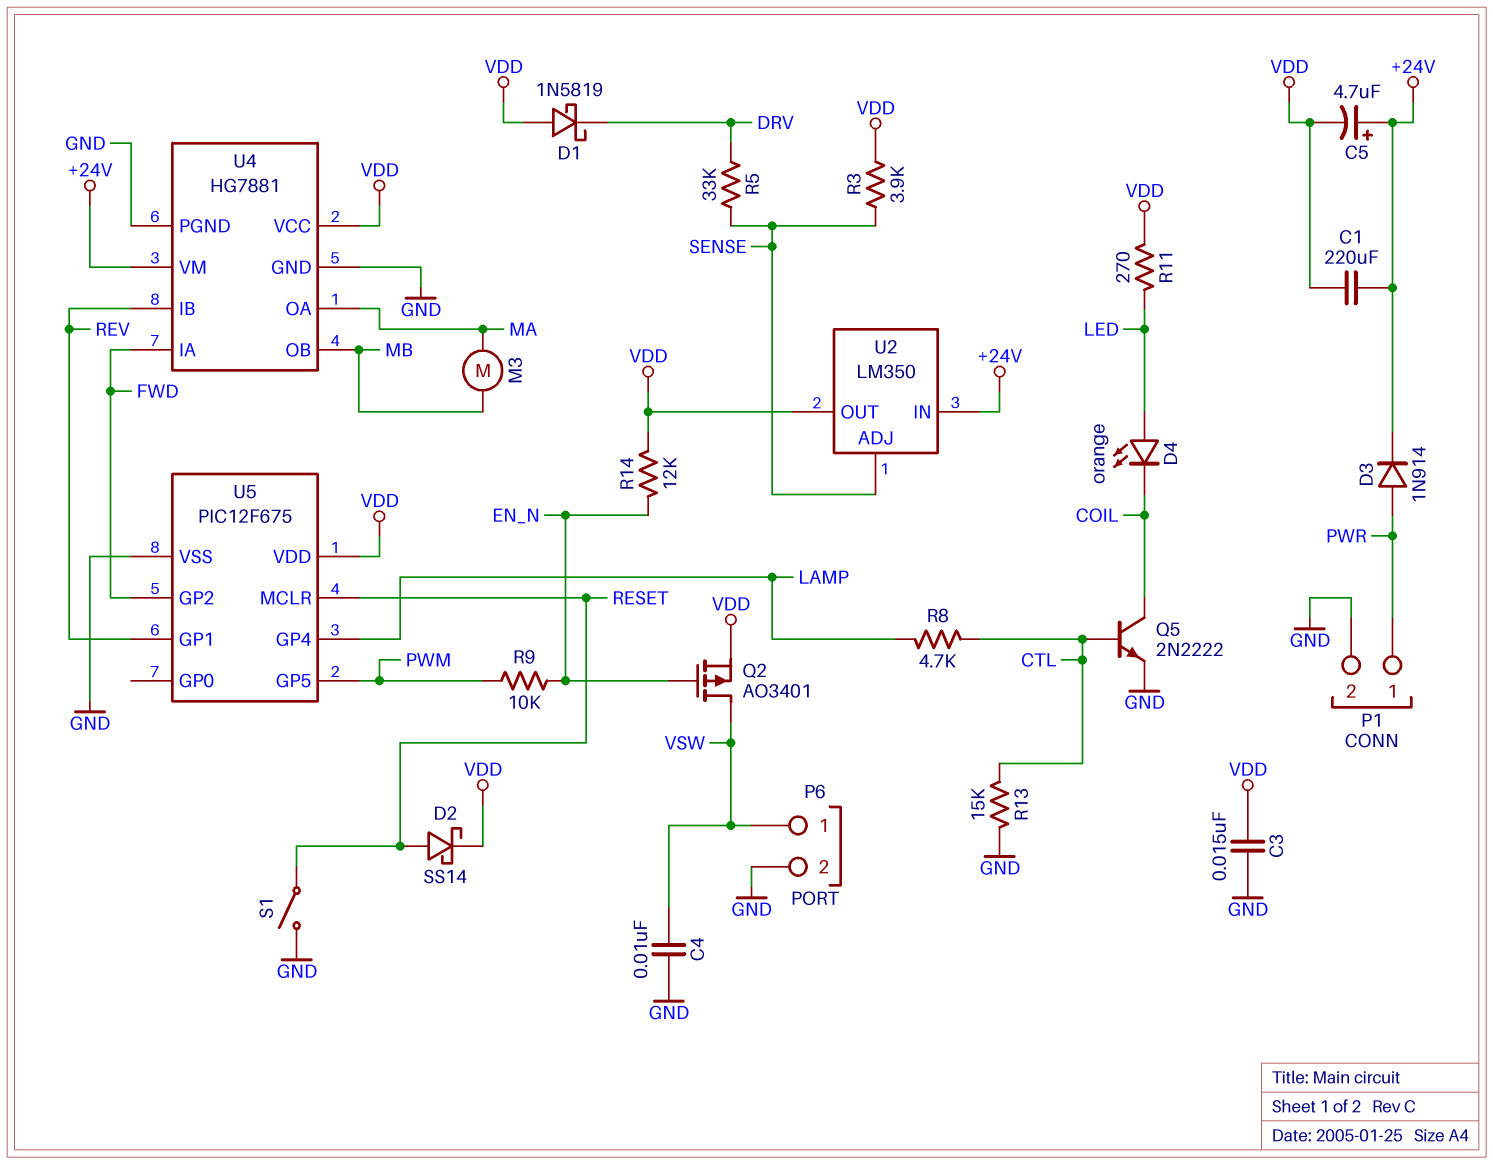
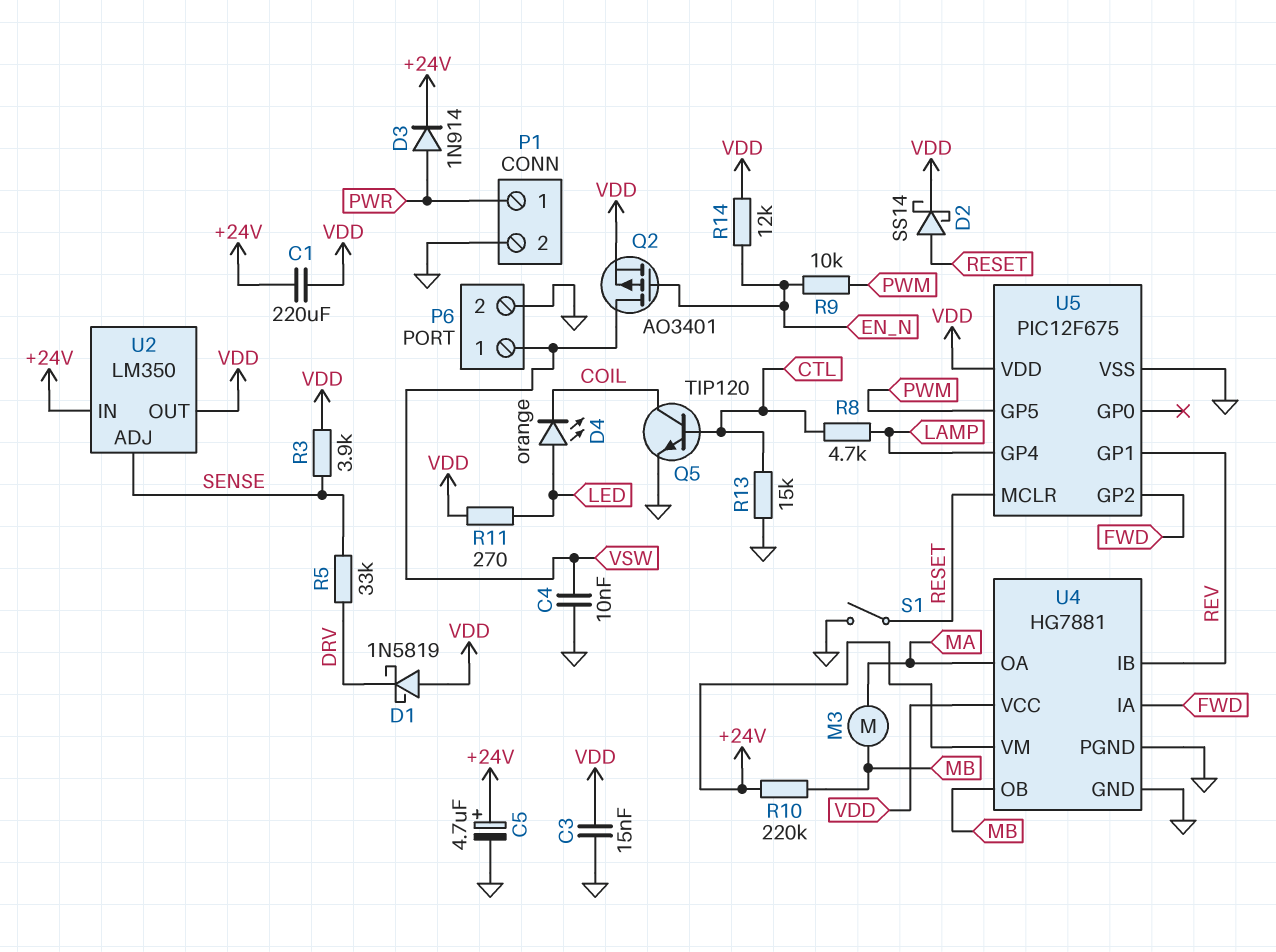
C5: 4.7uF (plus +24V, minus VDD) -> 4.7uF (plus +24V, minus GND)
Q5: NPN 2N2222 (B CTL, C COIL, E GND) -> NPN TIP120 (B CTL, C COIL, E GND)
R10: none -> 220k (+24V, MB)

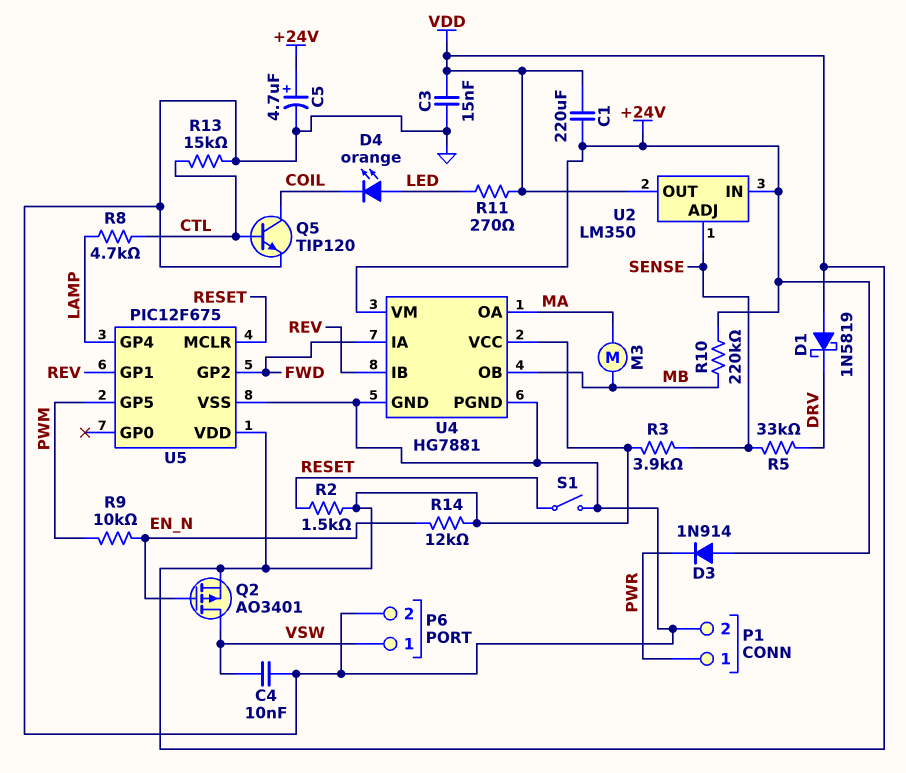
D2: schottky SS14 (A RESET, K VDD) -> none
D3: diode 1N914 (A PWR, K +24V) -> diode 1N914 (A +24V, K PWR)
R2: none -> 1.5k (RESET, VDD)

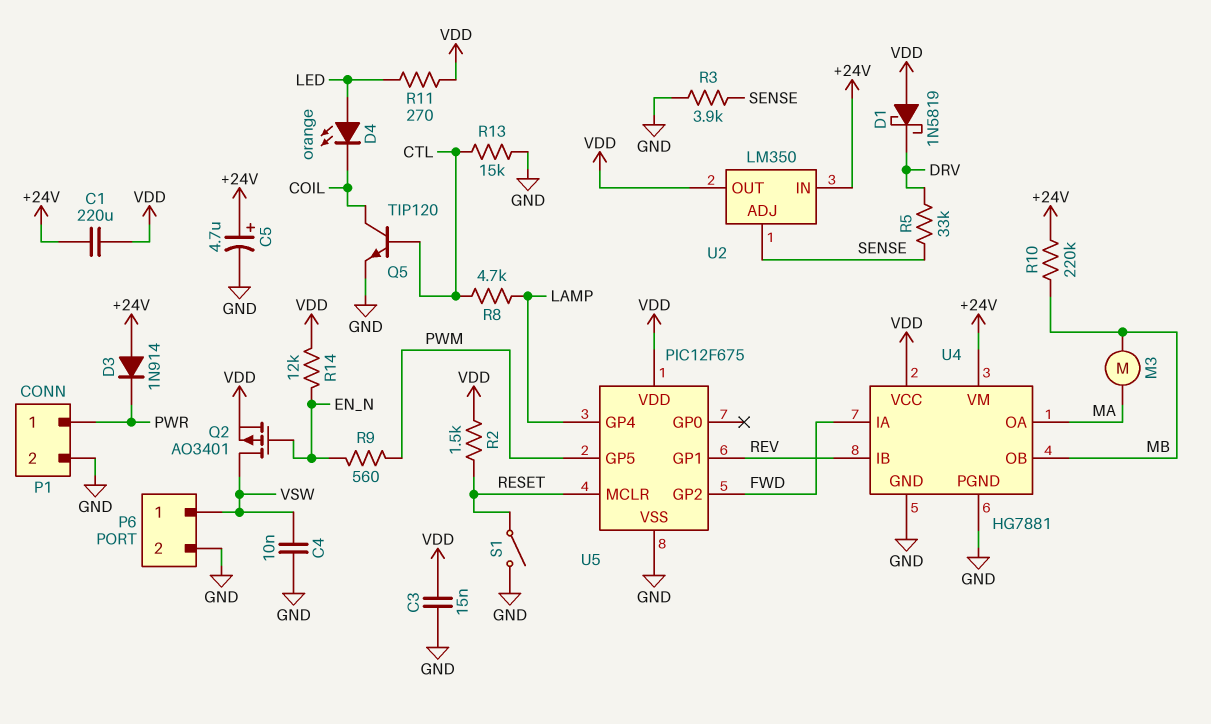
R3: 3.9k (SENSE, VDD) -> 3.9k (GND, SENSE)
R9: 10k (EN_N, PWM) -> 560 (EN_N, PWM)

